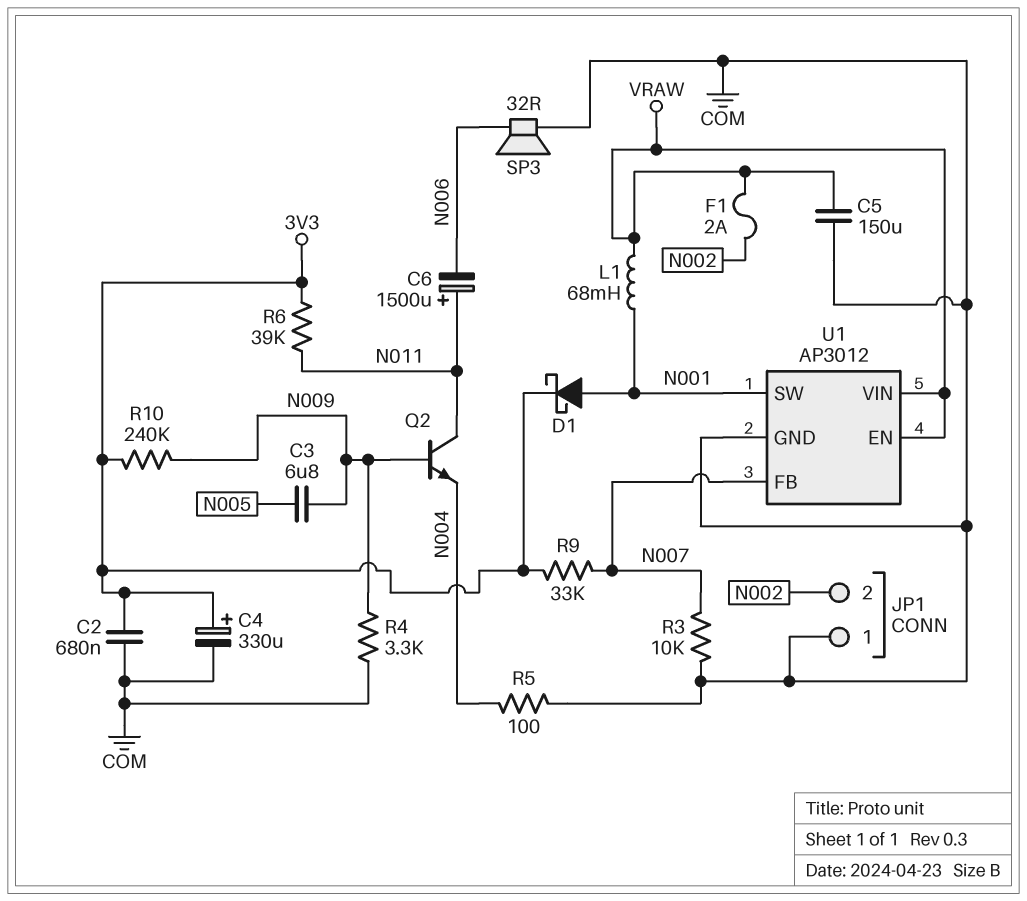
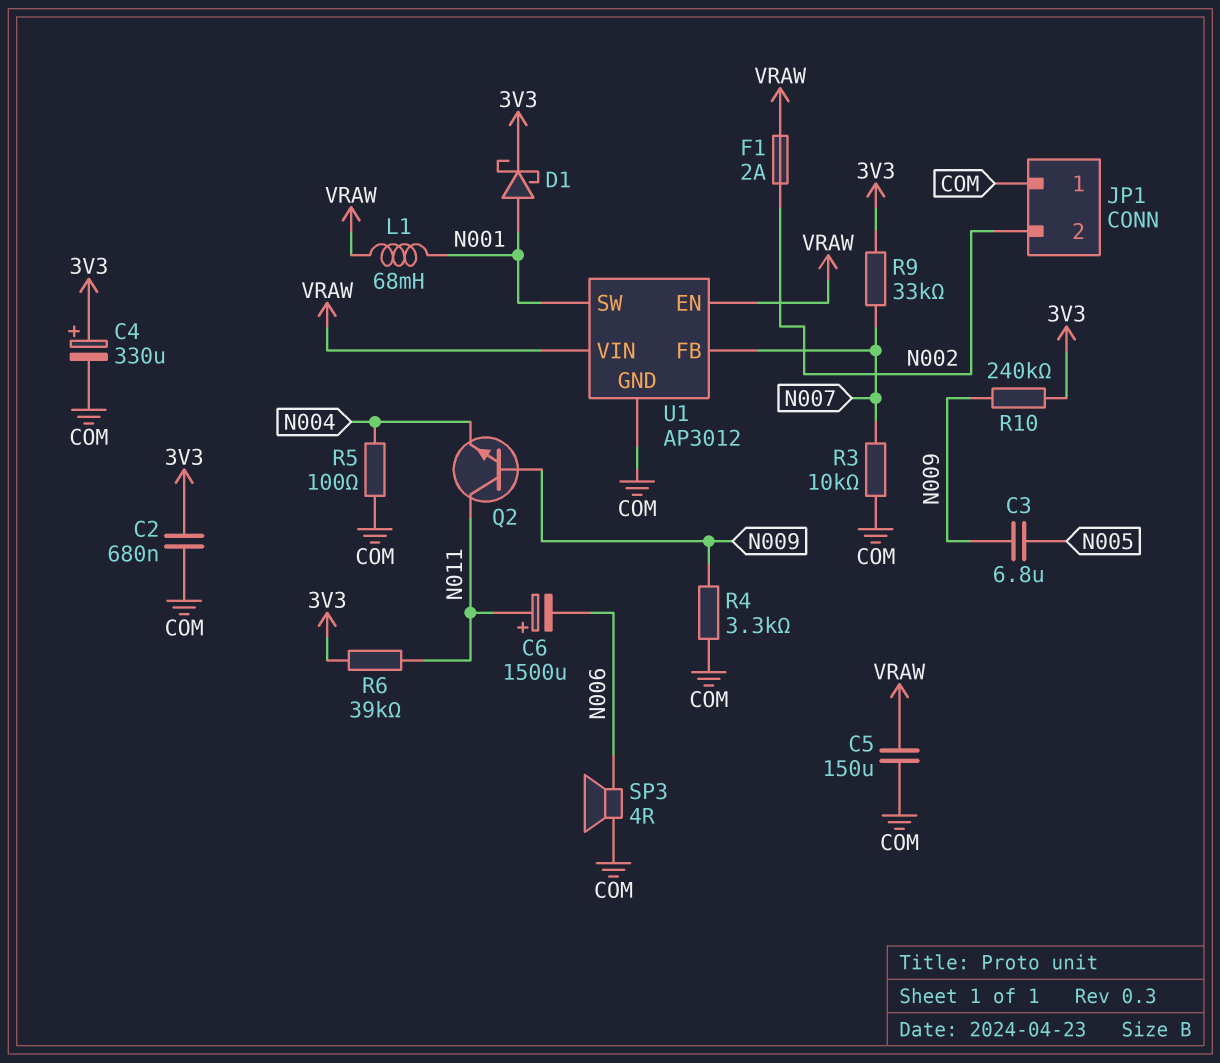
SP3: speaker 32R (COM, N006) -> speaker 4R (COM, N006)

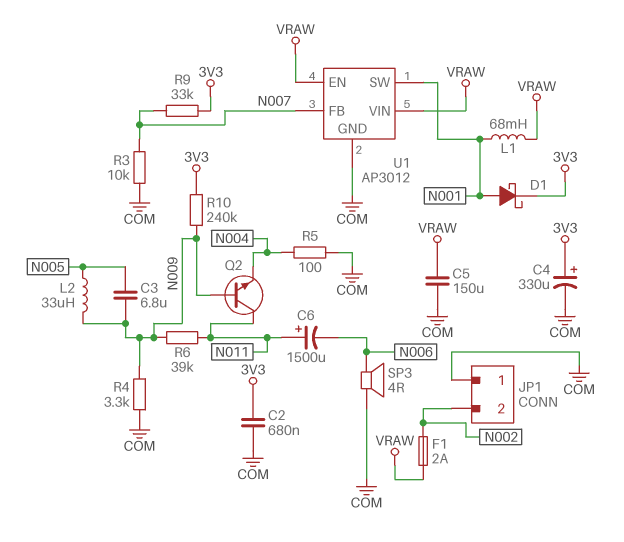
L2: none -> 33uH (N005, N009)
R6: 39k (3V3, N011) -> 39k (N009, N011)

